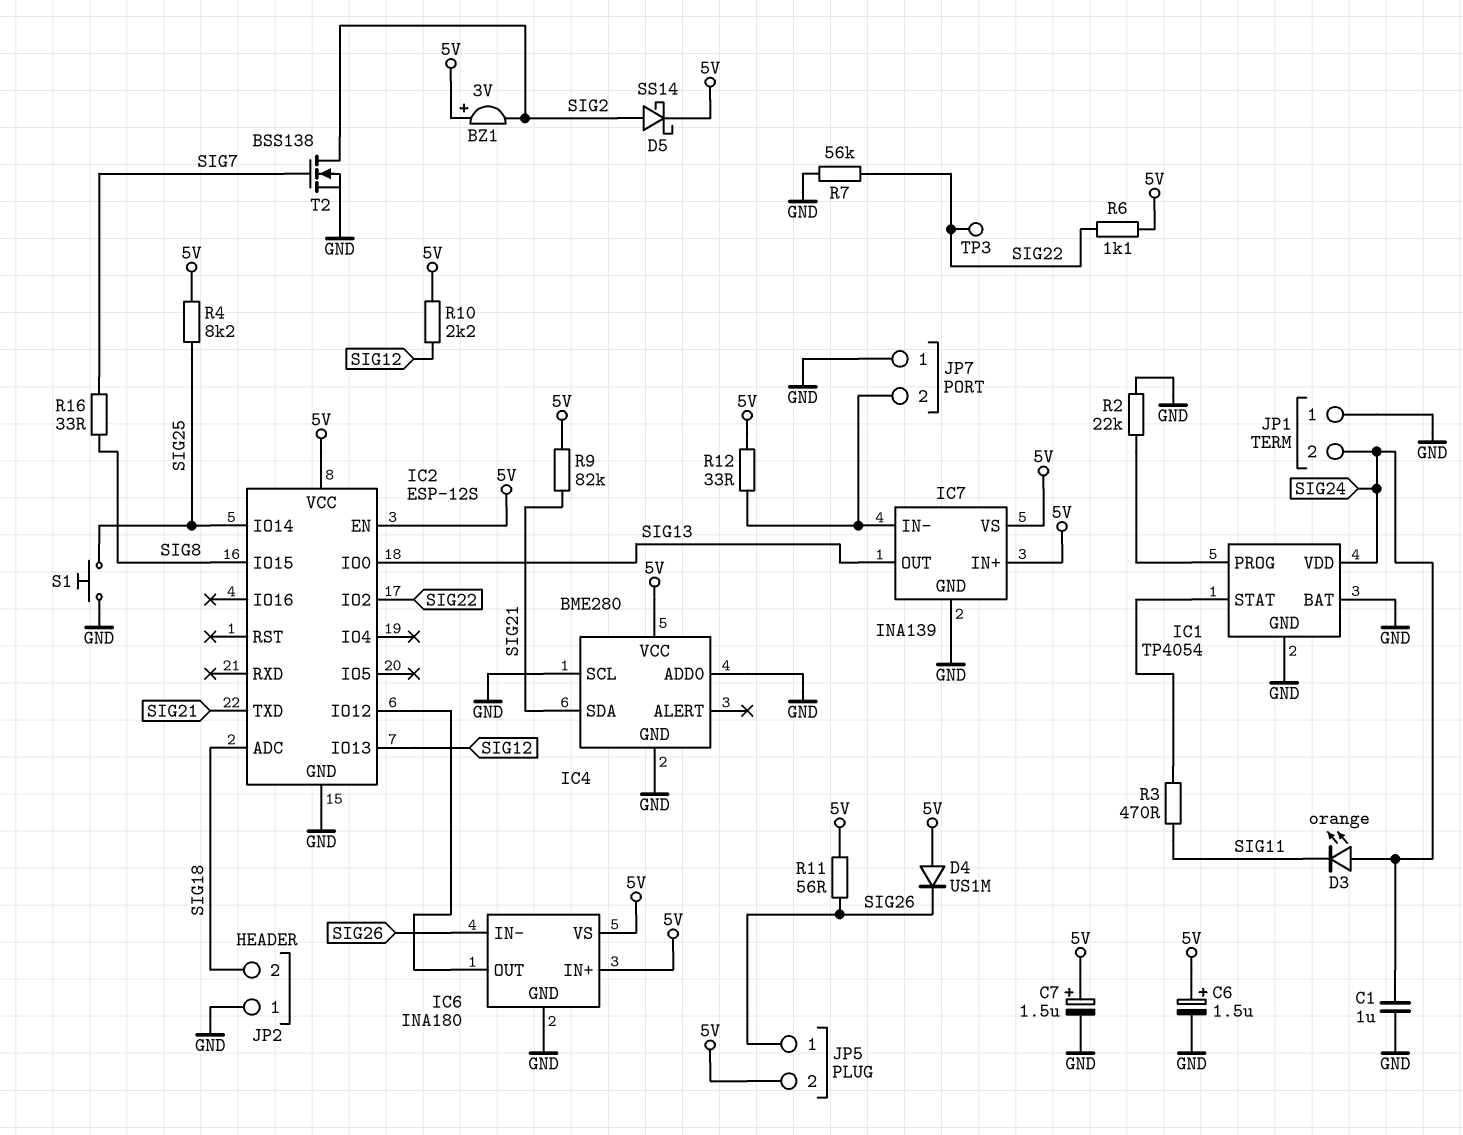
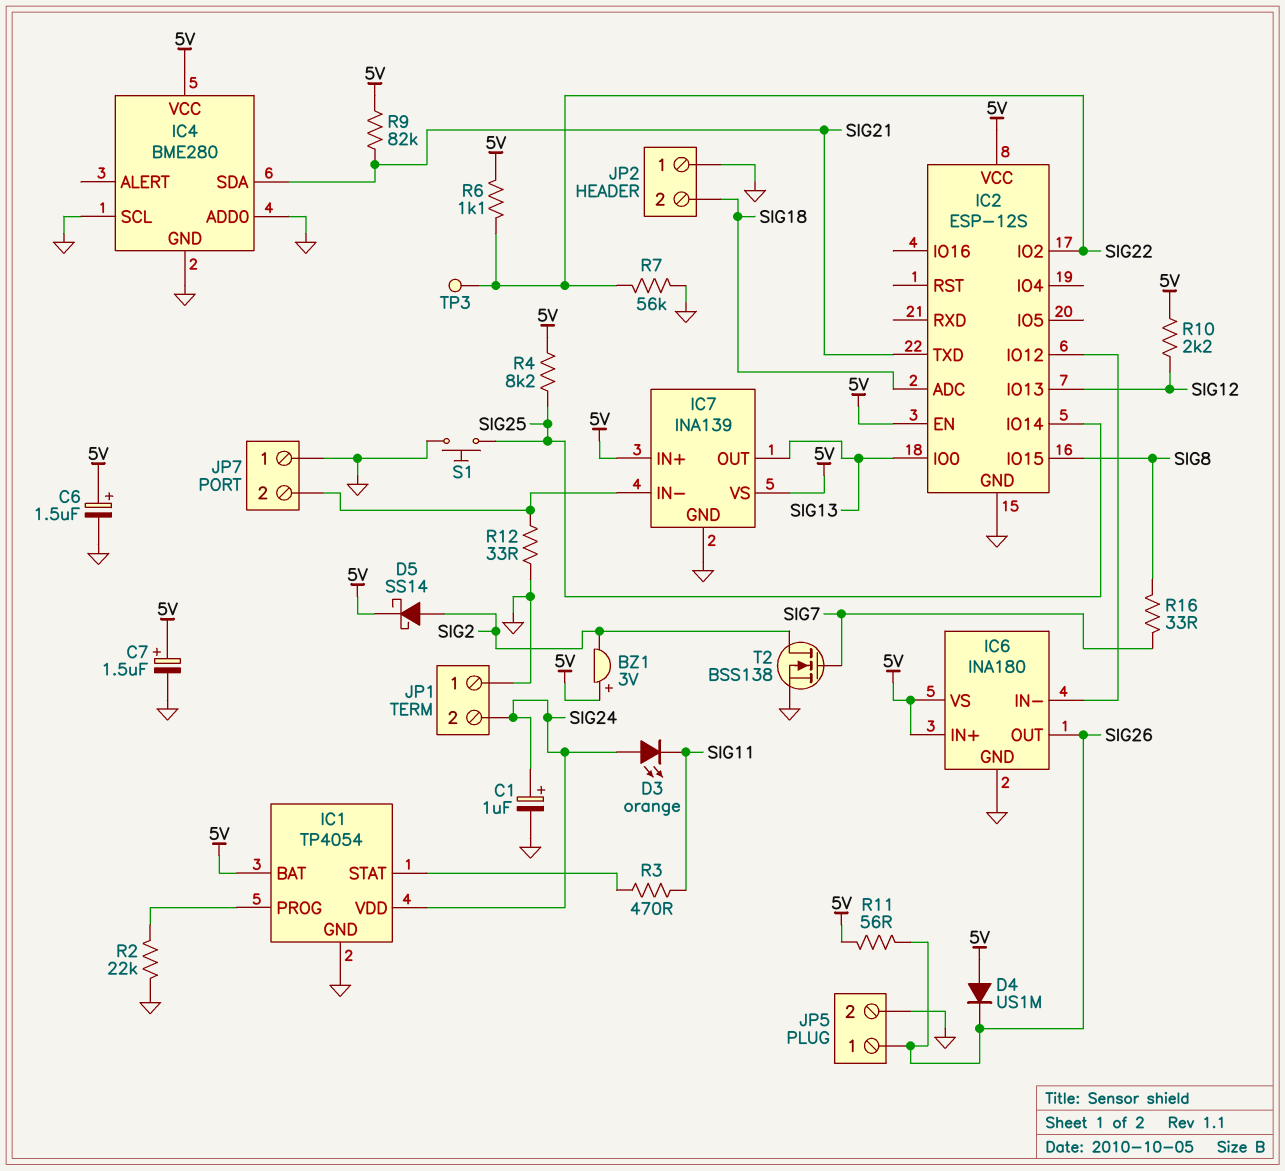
C1: 1uF (GND, SIG24) -> 1uF (plus SIG24, minus GND)
IC1 pin BAT: GND -> 5V
IC6 pin IN-: SIG26 -> IC2/IO12
IC6 pin OUT: IC2/IO12 -> SIG26
JP5 pin 2: 5V -> GND
R12: 33 (5V, IC7/IN-) -> 33 (GND, IC7/IN-)

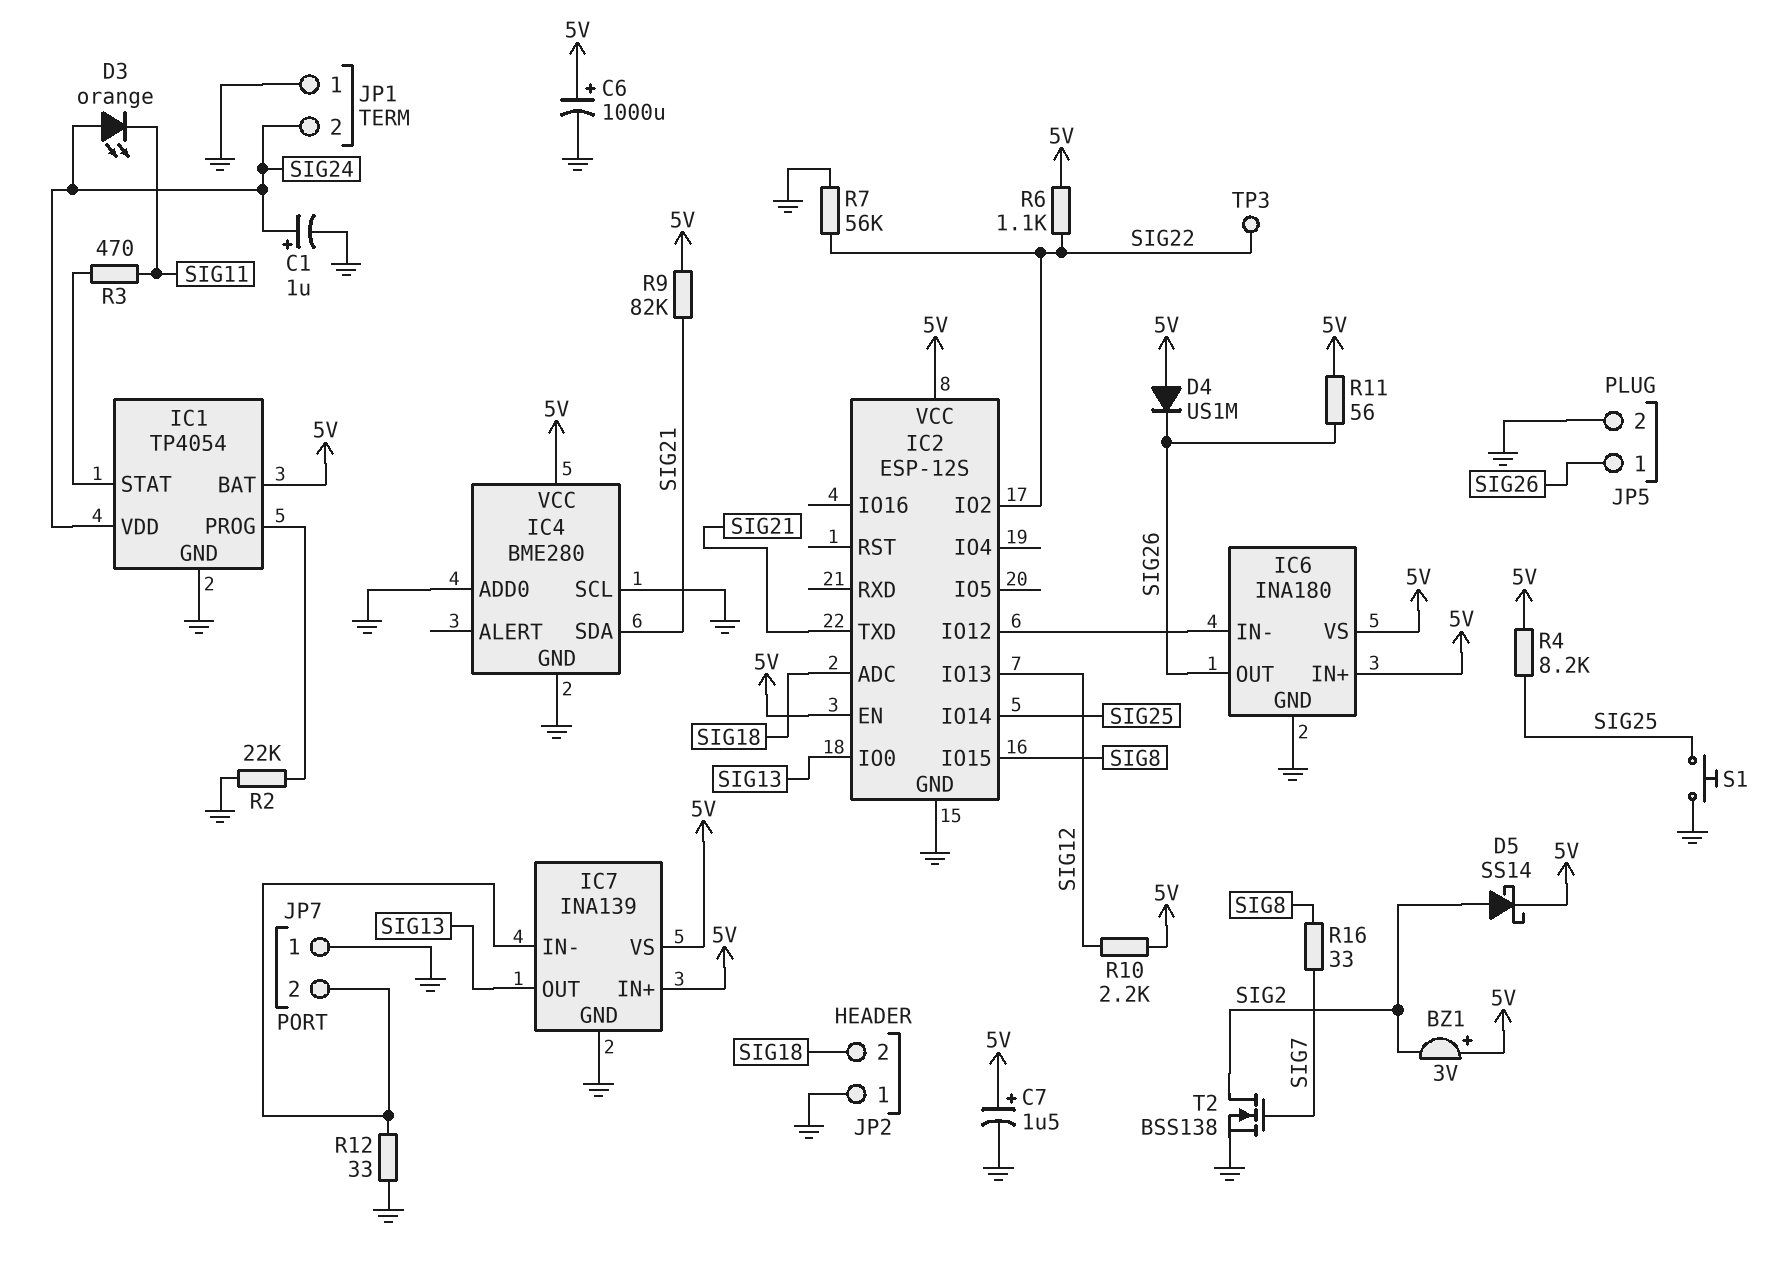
C6: 1.5uF (plus 5V, minus GND) -> 1000uF (plus 5V, minus GND)

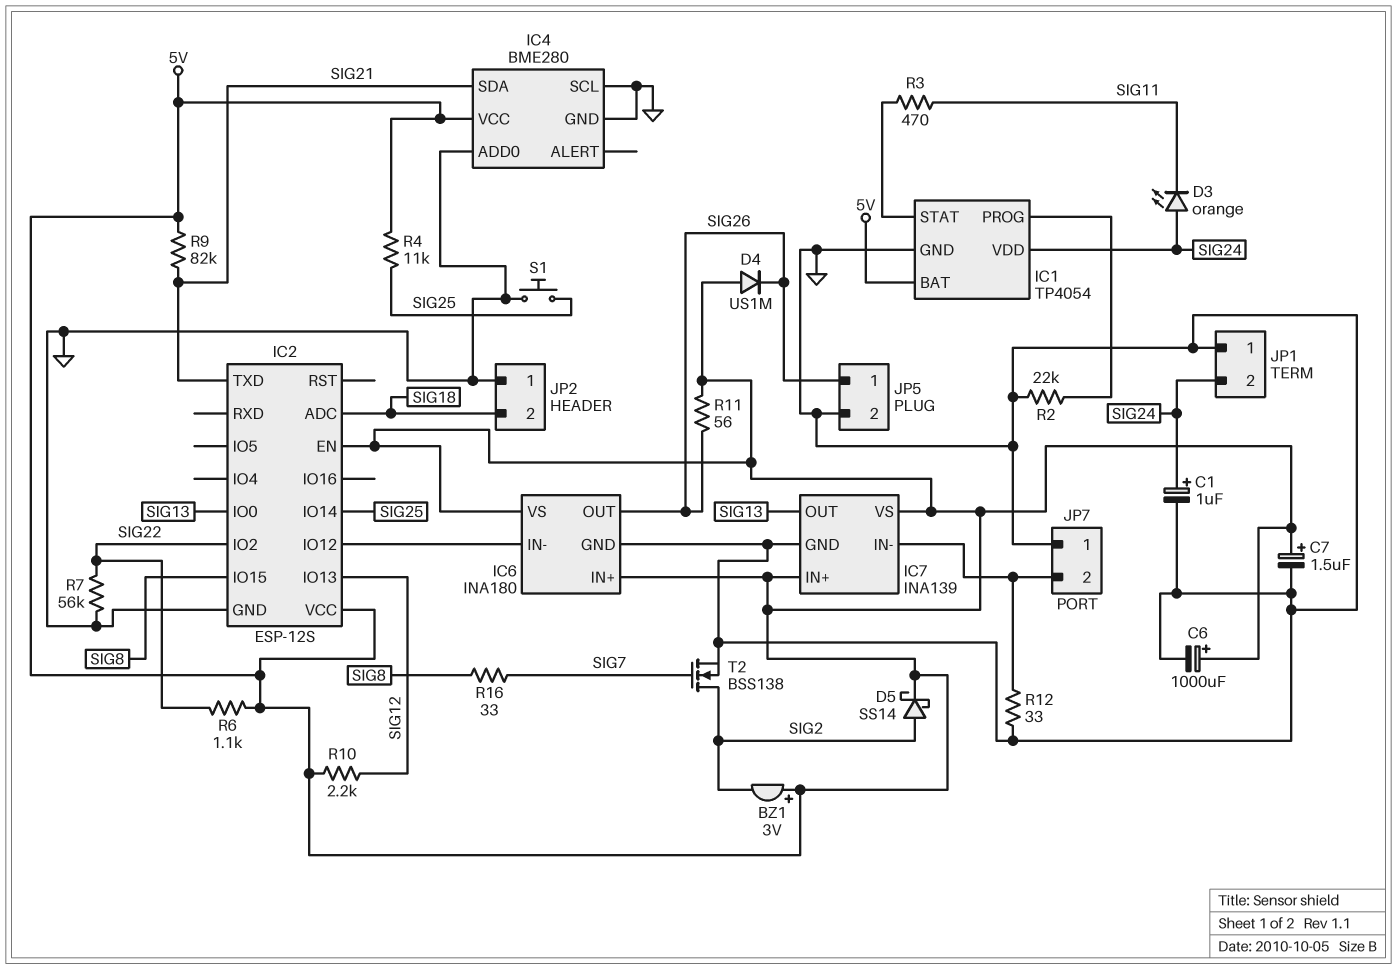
R4: 8.2k (5V, SIG25) -> 11k (5V, SIG25)
TP3: test point (SIG22) -> none

